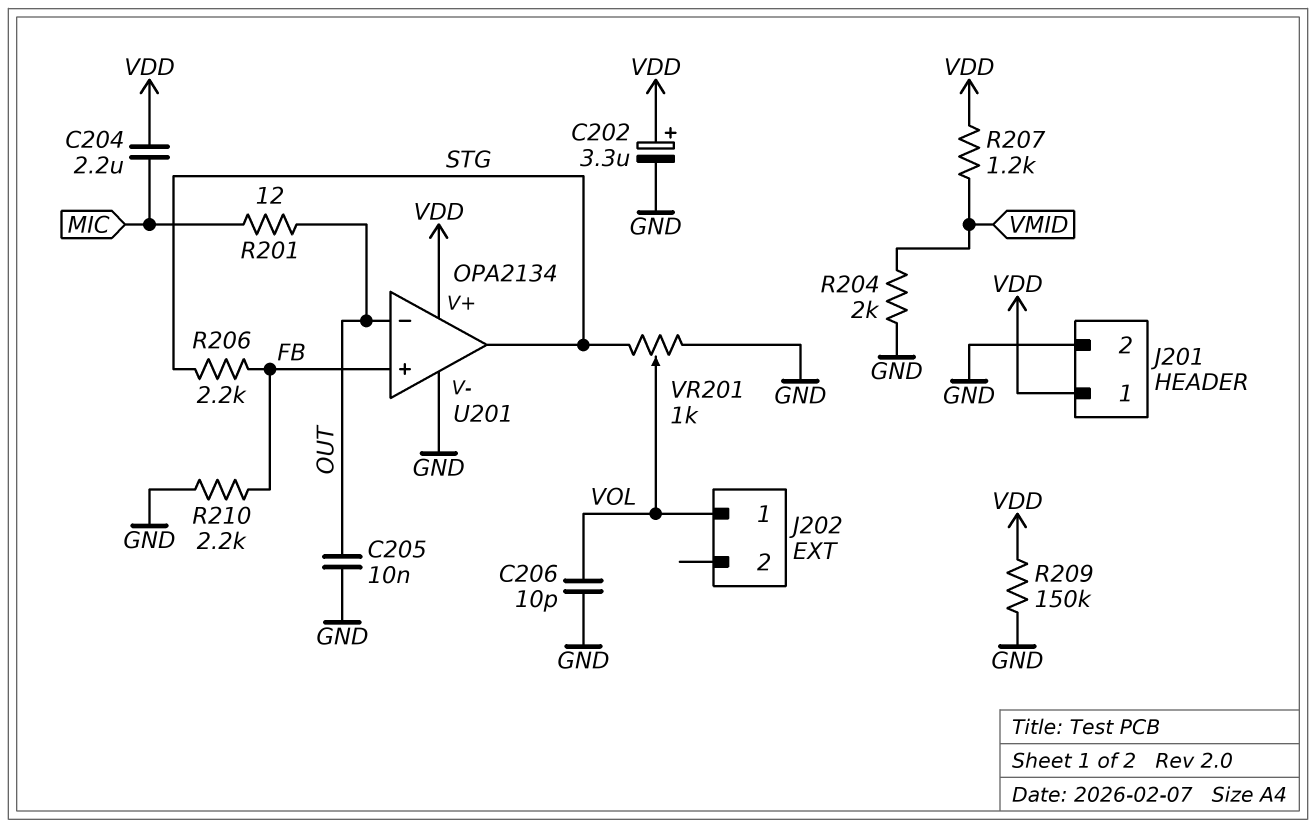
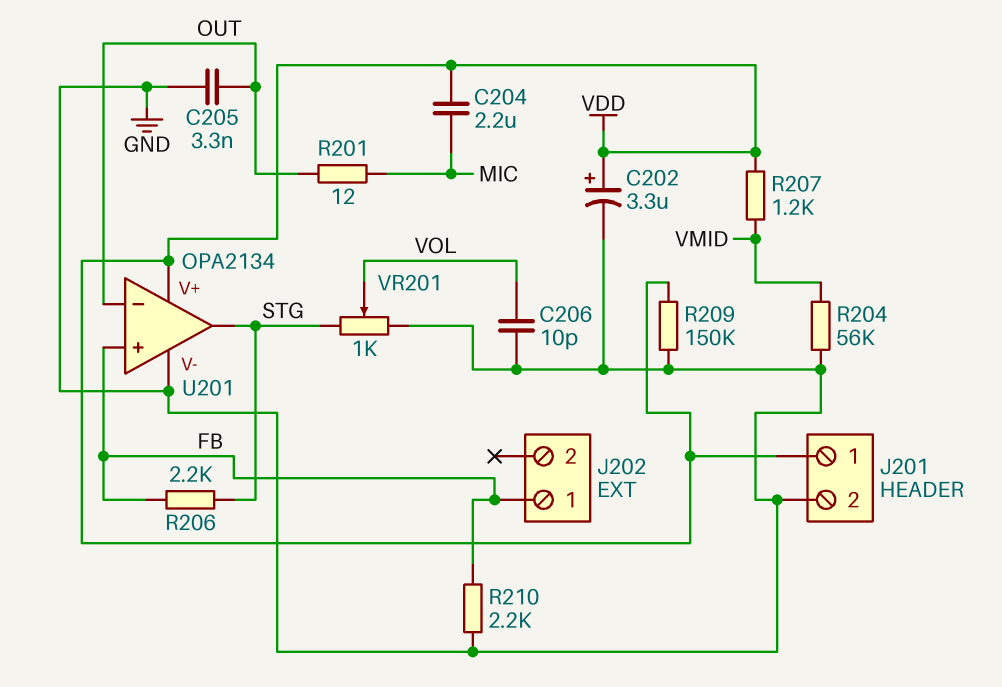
C205: 10nF (GND, OUT) -> 3.3nF (GND, OUT)
J202 pin 1: VOL -> FB
R204: 2k (GND, VMID) -> 56k (GND, VMID)

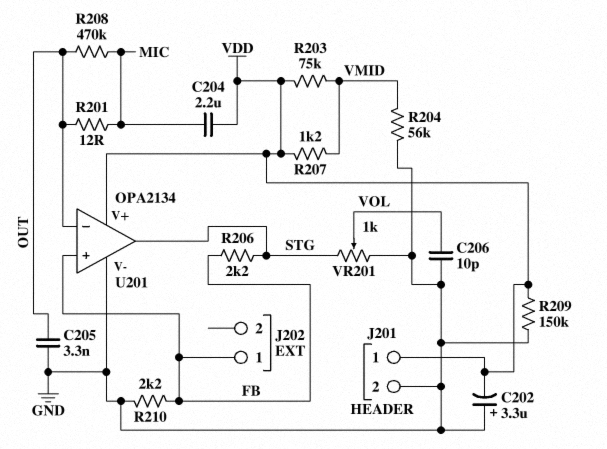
C202: 3.3uF (plus VDD, minus GND) -> 3.3uF (plus GND, minus VDD)
R203: none -> 75k (VDD, VMID)
R208: none -> 470k (MIC, OUT)

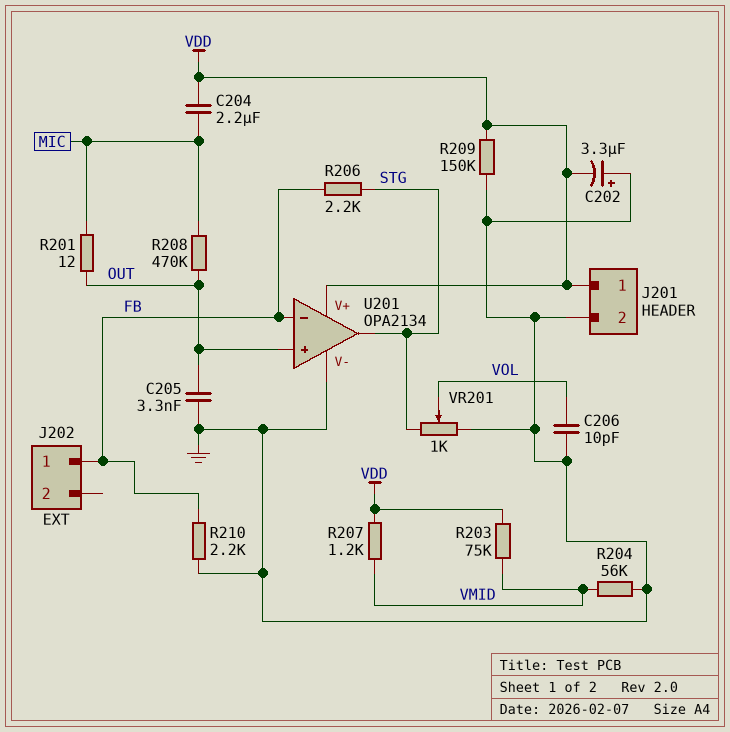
U201 pin in+: FB -> OUT
U201 pin in-: OUT -> FB

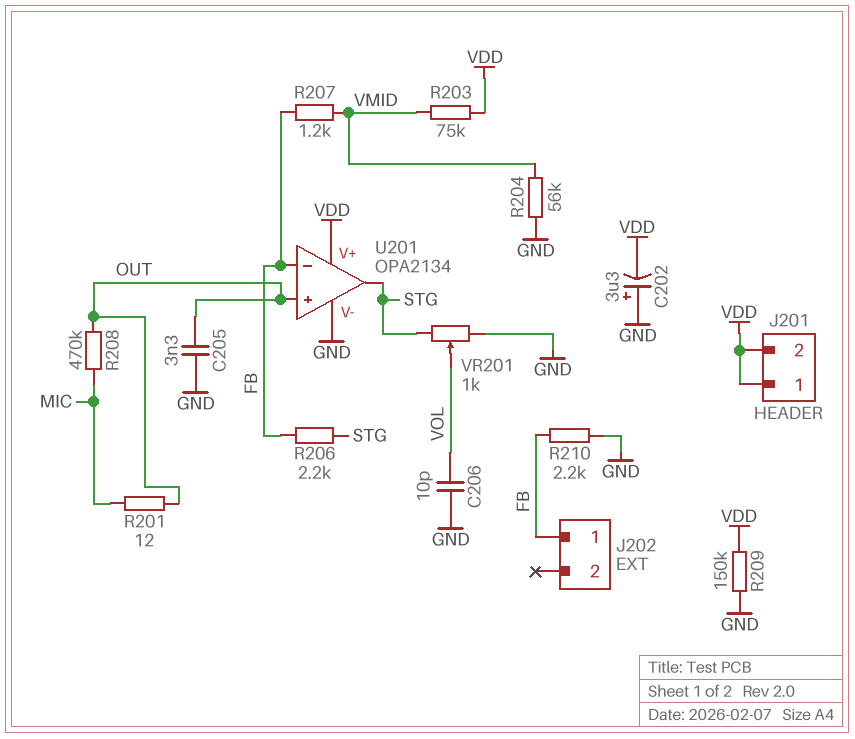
C204: 2.2uF (MIC, VDD) -> none
J201 pin 2: GND -> VDD
R207: 1.2k (VDD, VMID) -> 1.2k (FB, VMID)

